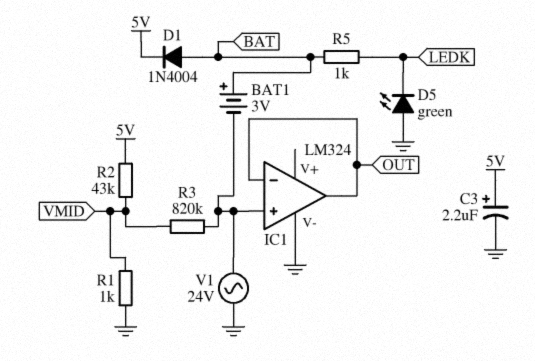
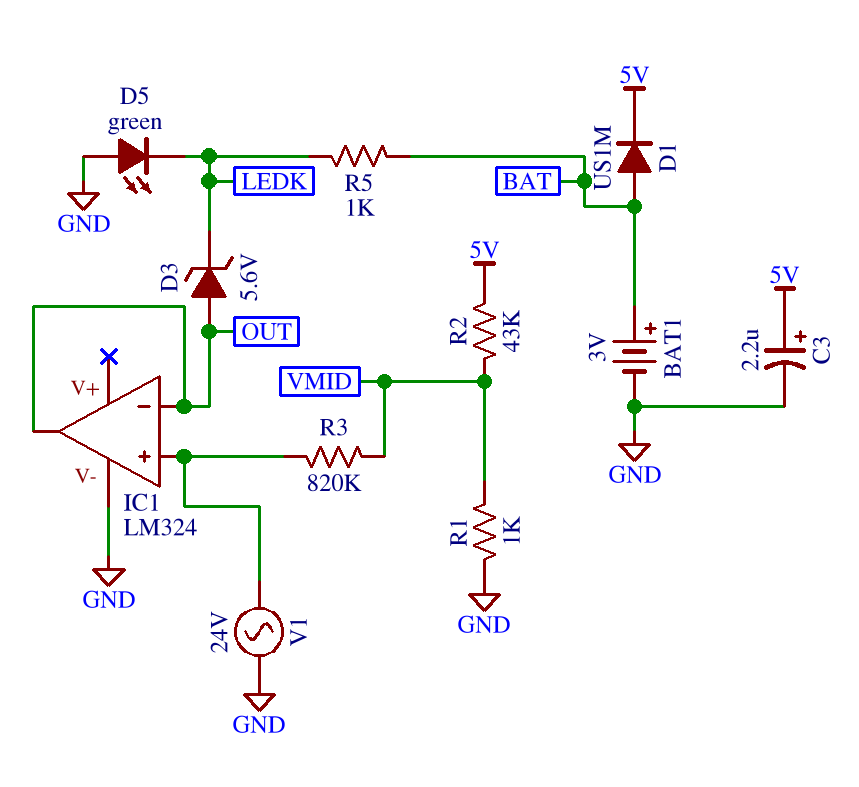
BAT1: 3V (plus BAT, minus IC1/in+) -> 3V (plus BAT, minus GND)
D1: diode 1N4004 (A BAT, K 5V) -> diode US1M (A BAT, K 5V)
D3: none -> zener 5.6V (A OUT, K LEDK)

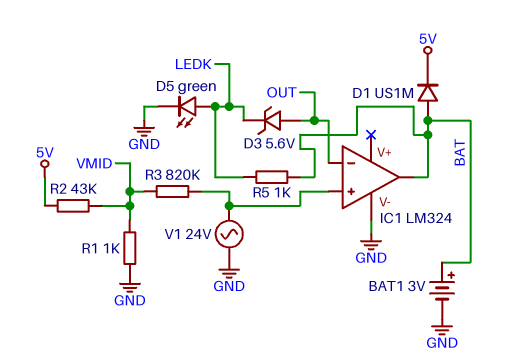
C3: 2.2uF (plus 5V, minus GND) -> none
D5: LED green (A GND, K LEDK) -> LED green (A LEDK, K GND)
IC1 pin out: OUT -> BAT

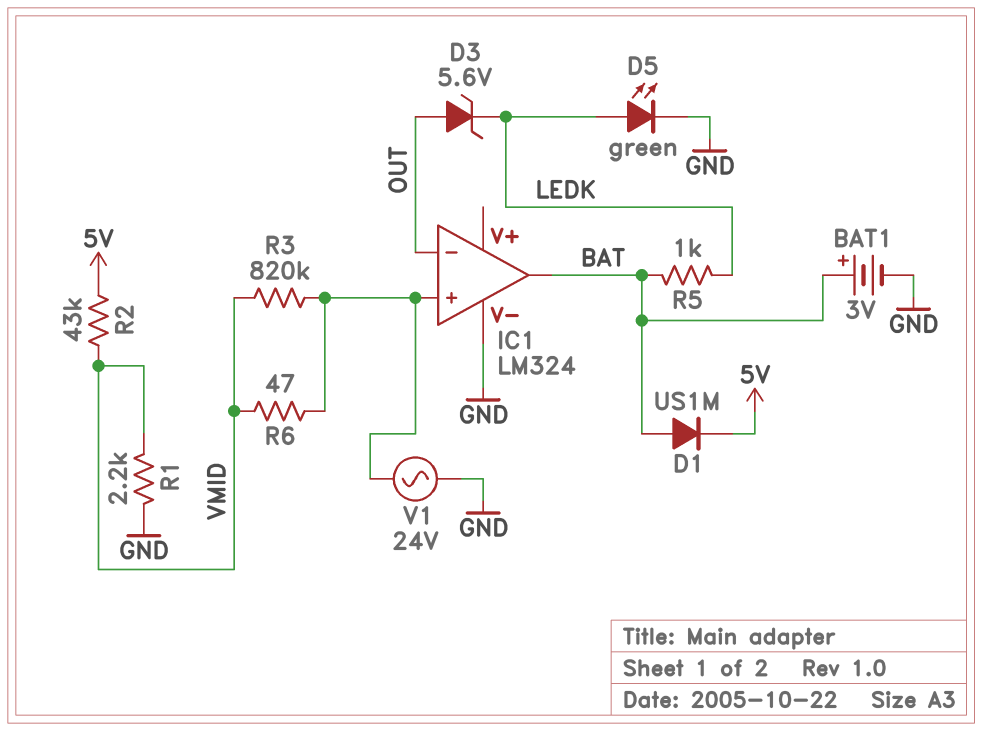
R1: 1k (GND, VMID) -> 2.2k (GND, VMID)
R6: none -> 47 (IC1/in+, VMID)

